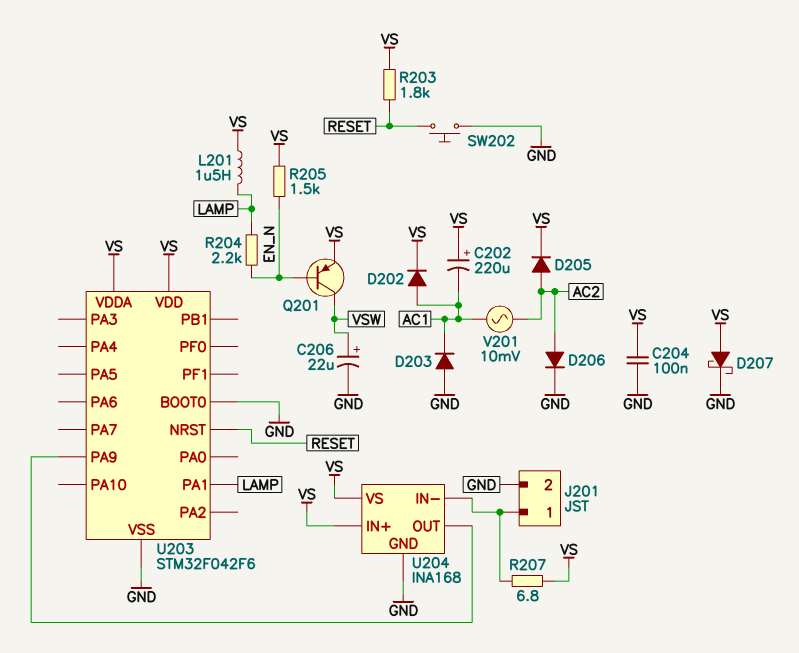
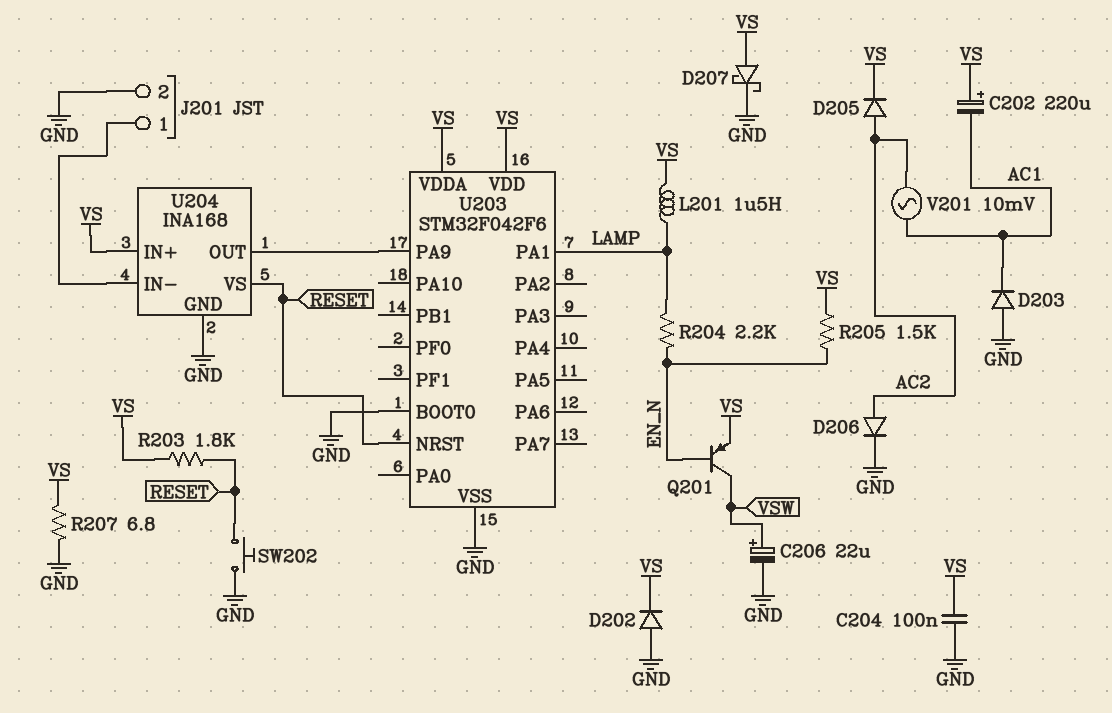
D202: diode (A AC1, K VS) -> diode (A GND, K VS)
R207: 6.8 (J201/1, VS) -> 6.8 (GND, VS)
U204 pin VS: VS -> RESET

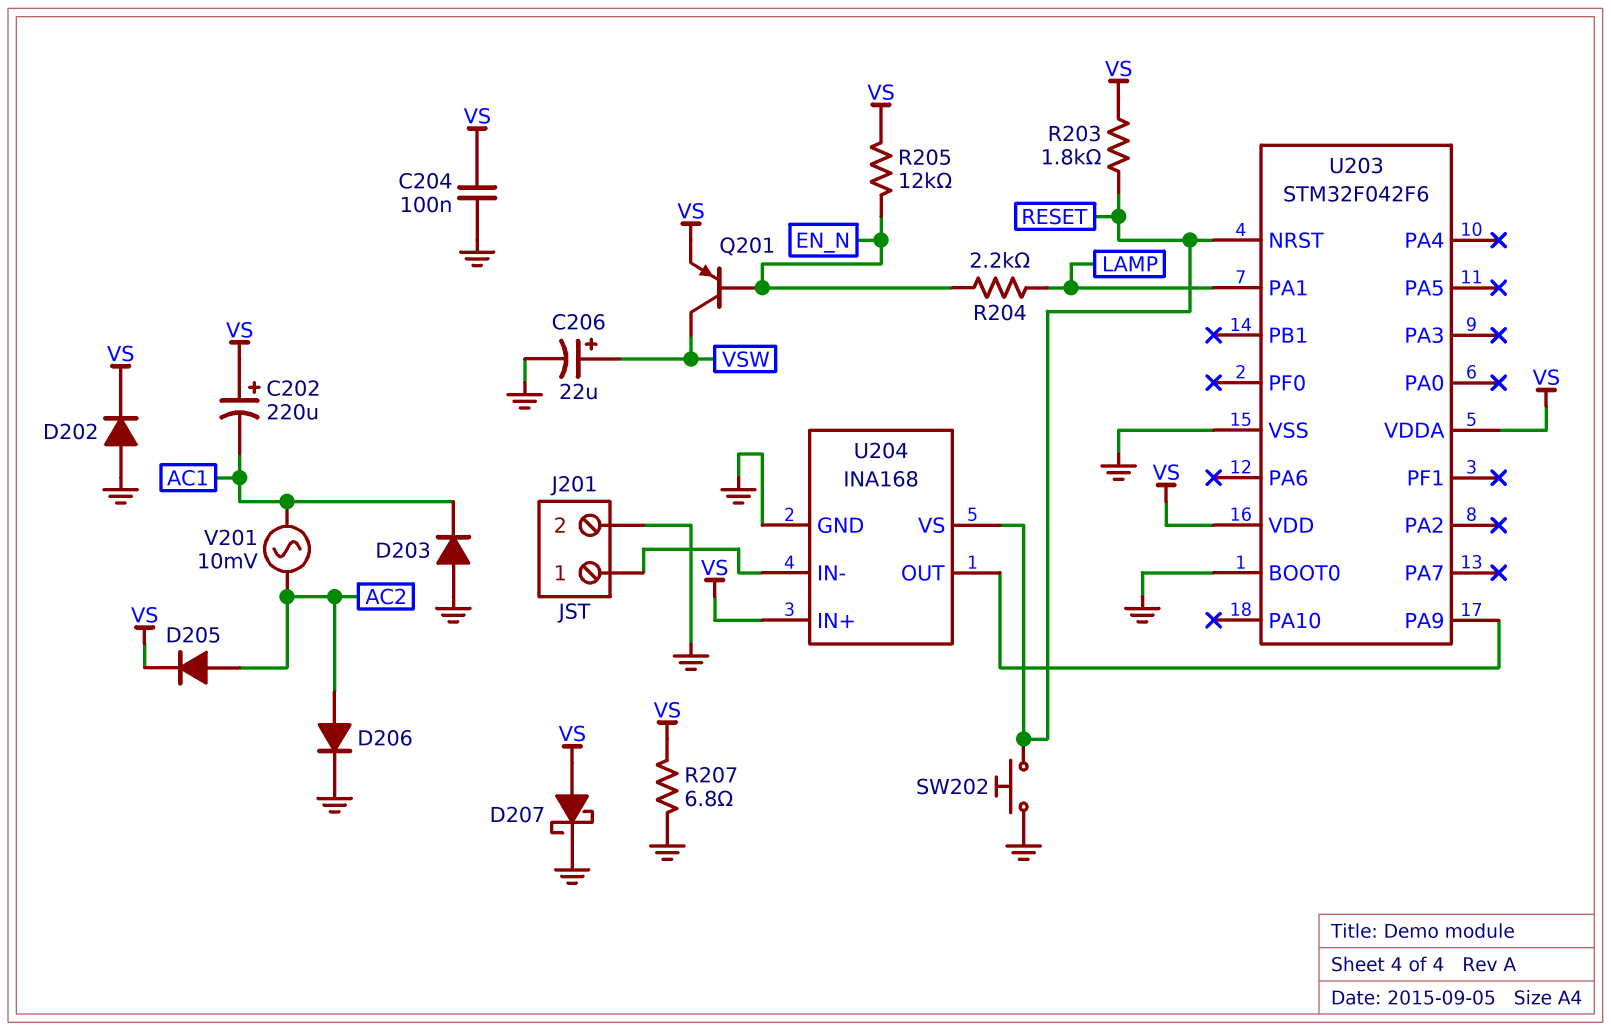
L201: 1.5uH (LAMP, VS) -> none
R205: 1.5k (EN_N, VS) -> 12k (EN_N, VS)

